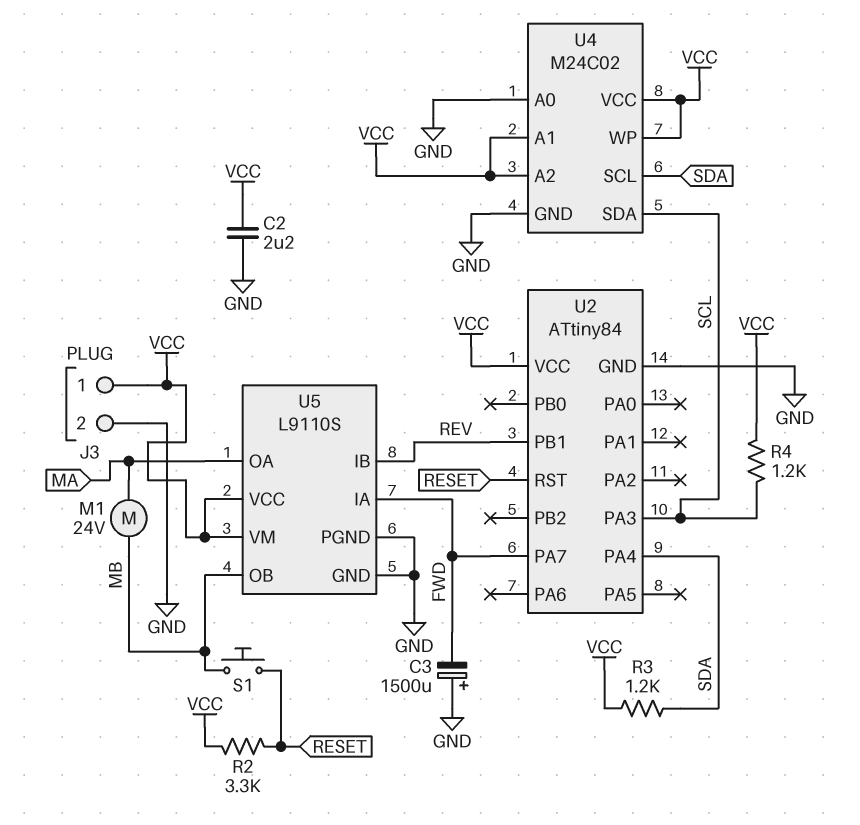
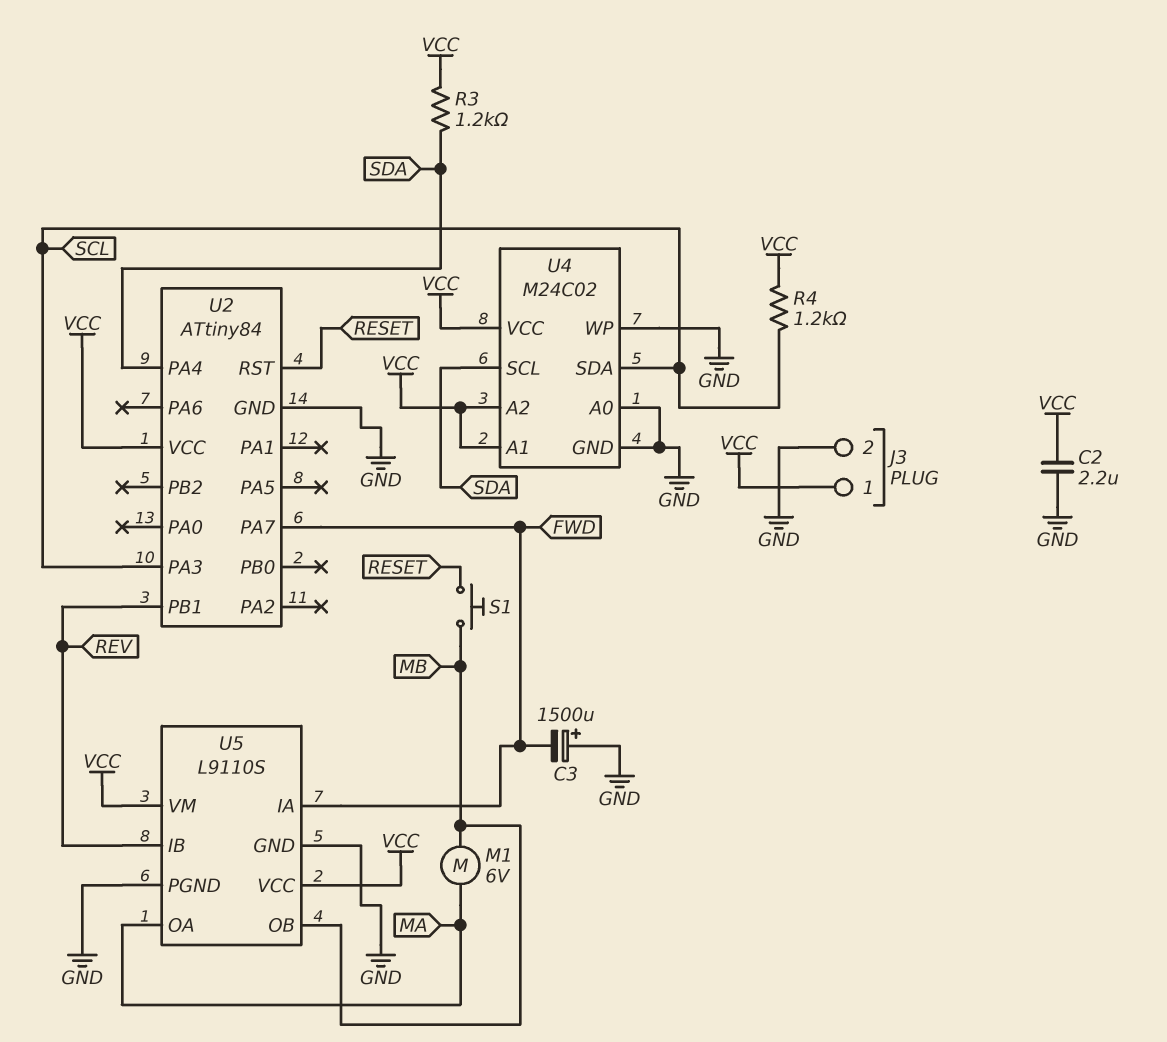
M1: motor 24V (MA, MB) -> motor 6V (MA, MB)
R2: 3.3k (RESET, VCC) -> none
U4 pin WP: VCC -> GND

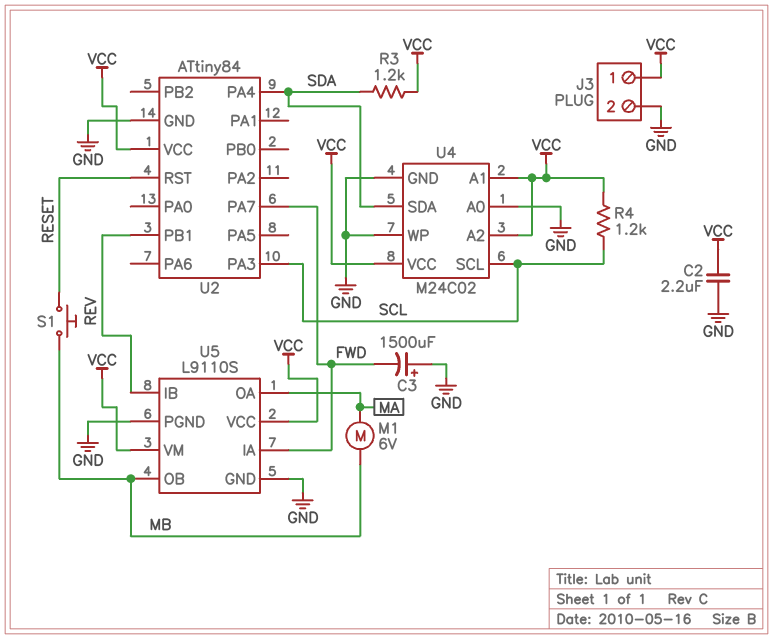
U4 pin SCL: SDA -> SCL
U4 pin SDA: SCL -> SDA

